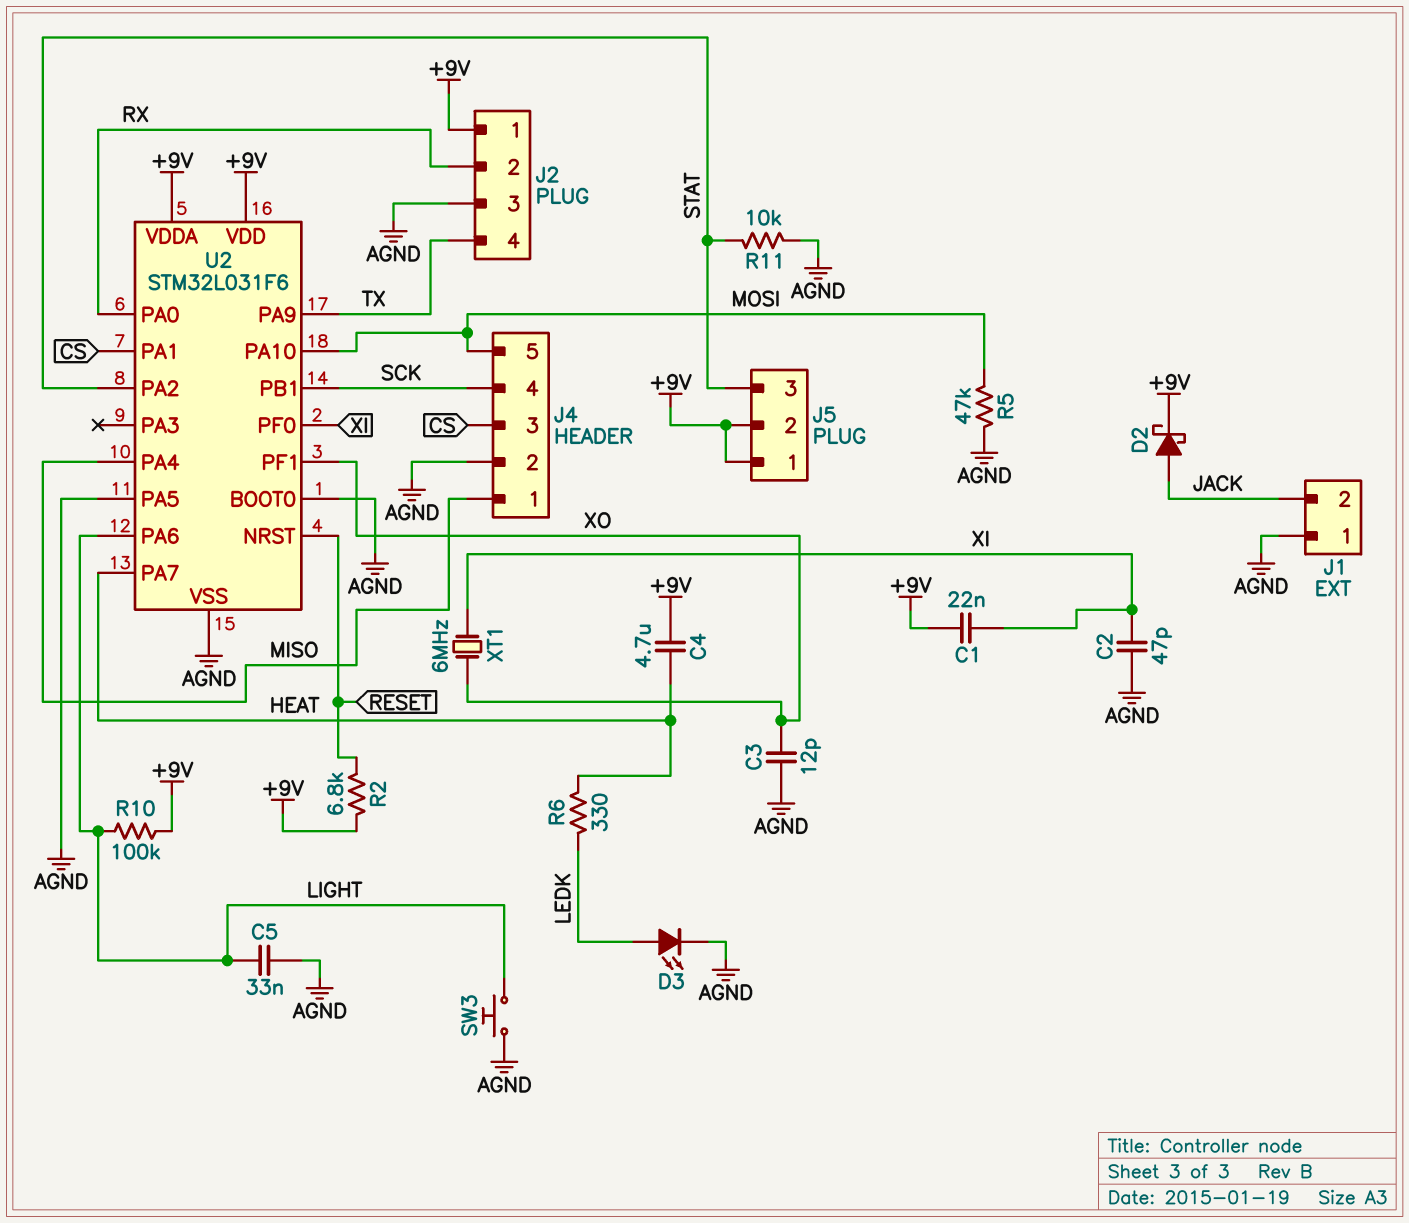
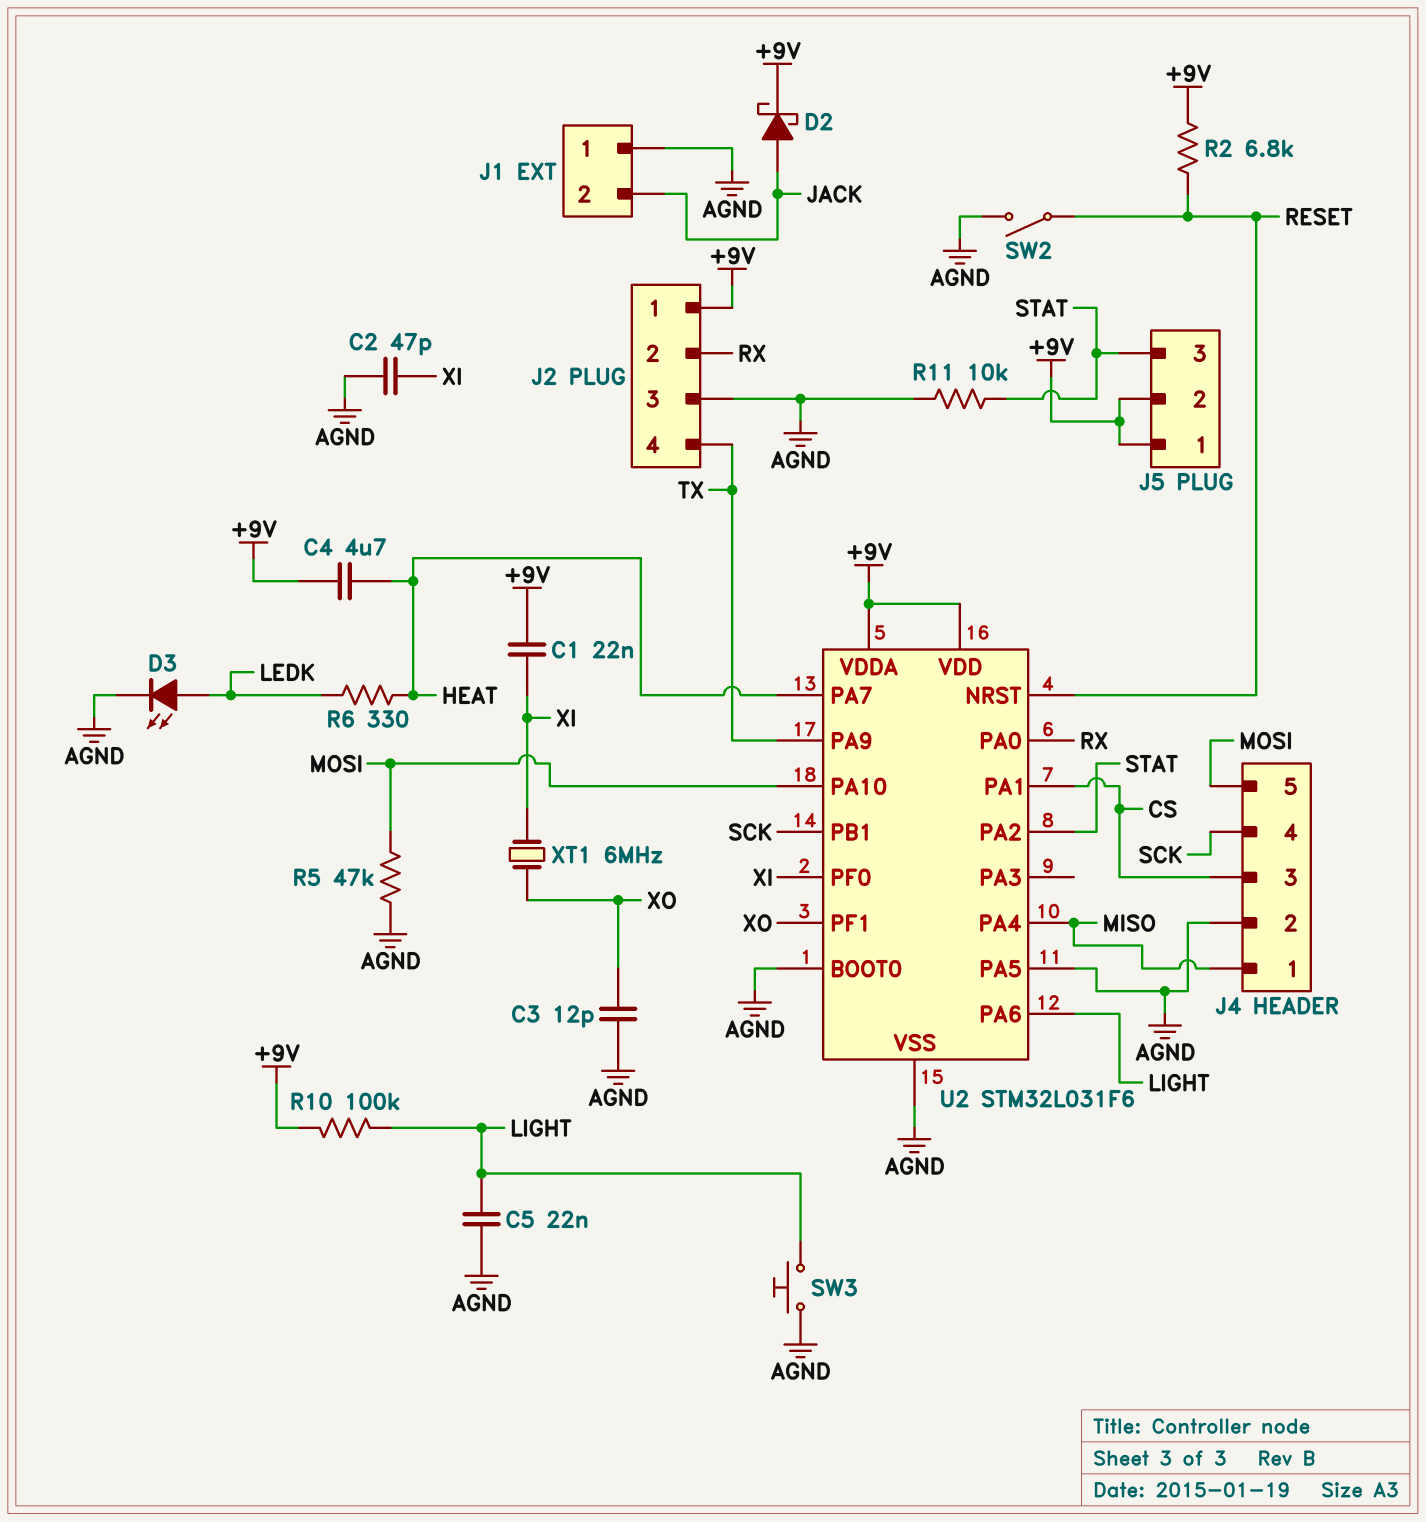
C5: 33nF (AGND, LIGHT) -> 22nF (AGND, LIGHT)
SW2: none -> switch (AGND, RESET)

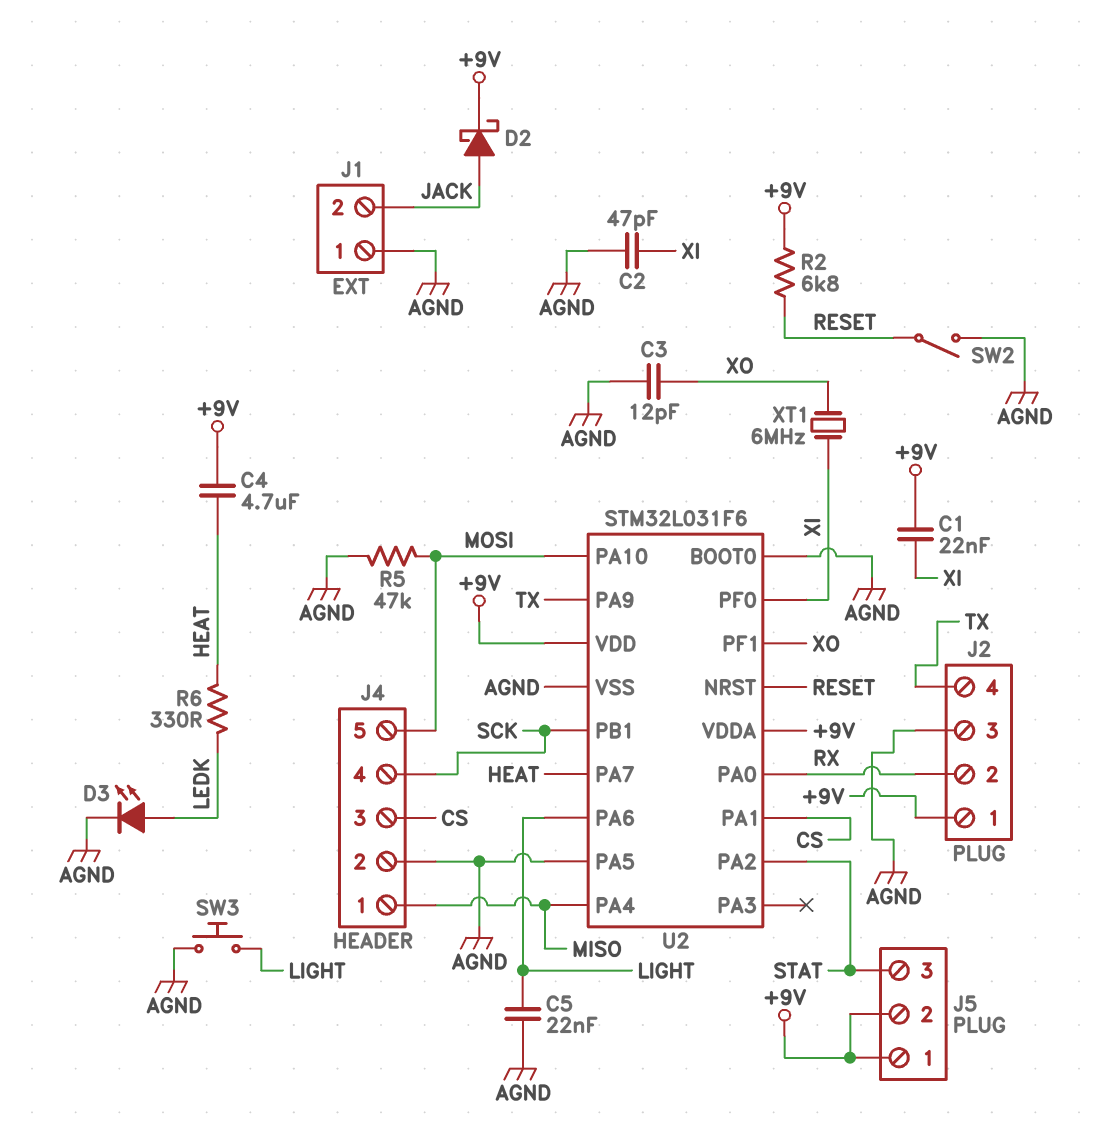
R10: 100k (+9V, LIGHT) -> none
R11: 10k (AGND, STAT) -> none

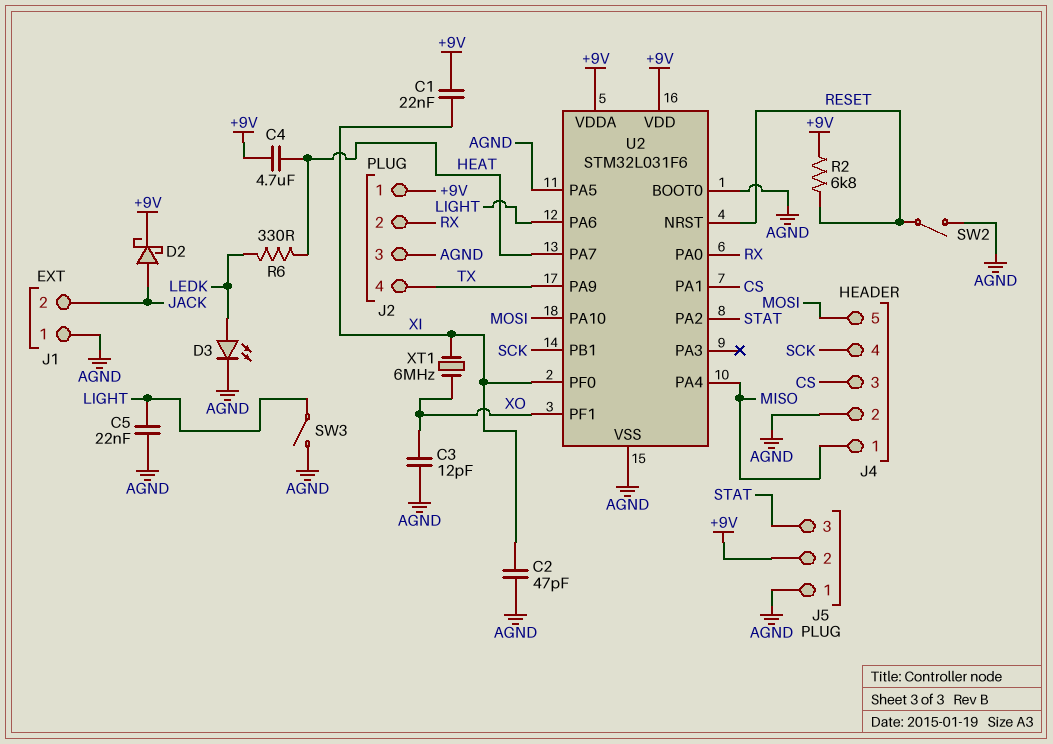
J5 pin 1: +9V -> AGND
R5: 47k (AGND, MOSI) -> none
SW3: button (AGND, LIGHT) -> switch (AGND, LIGHT)

